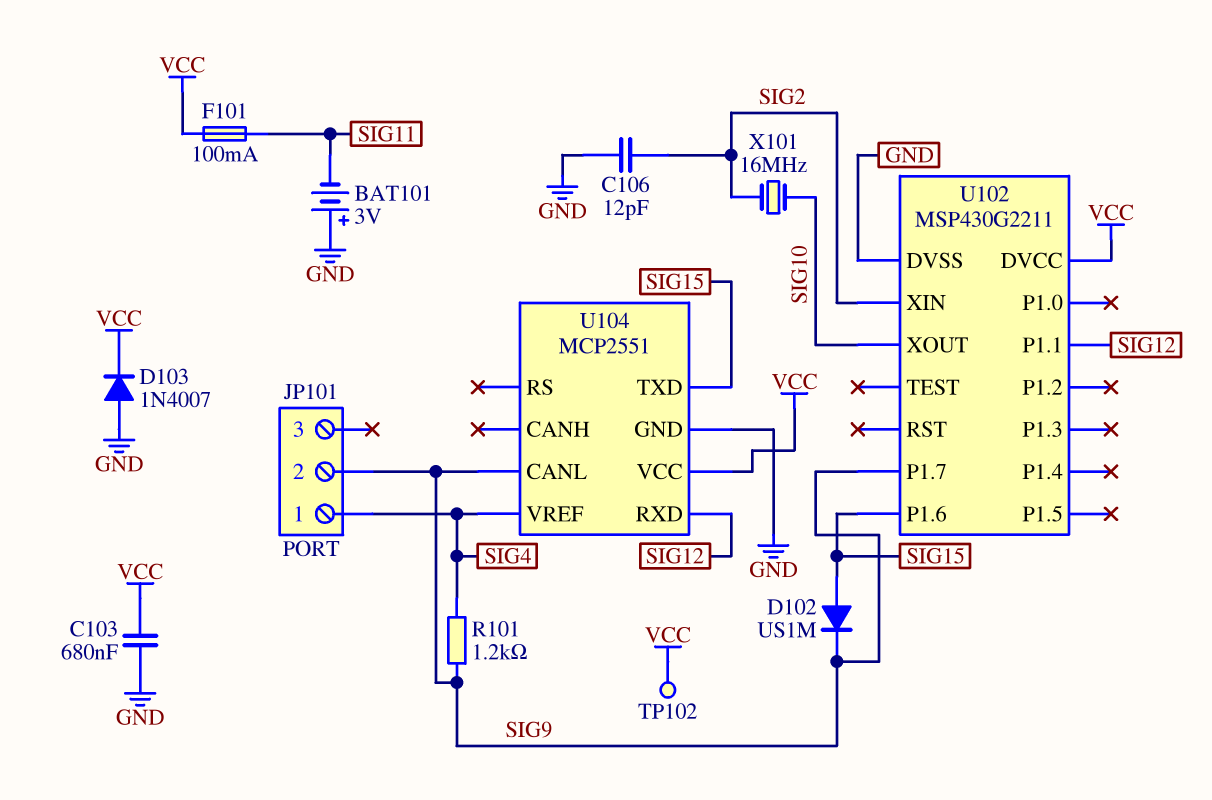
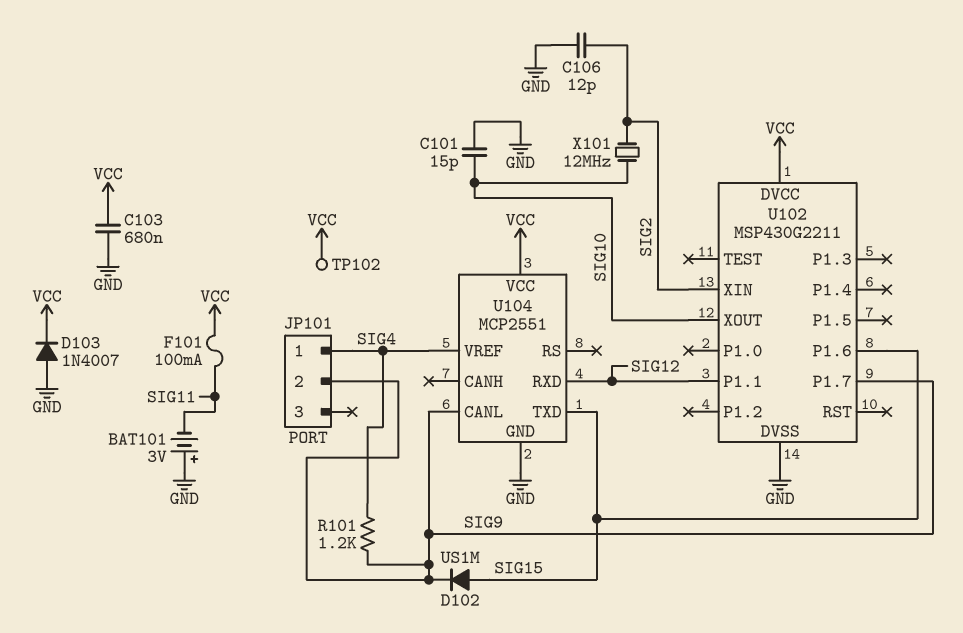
C101: none -> 15pF (GND, SIG10)
X101: 16MHz (SIG2, SIG10) -> 12MHz (SIG2, SIG10)

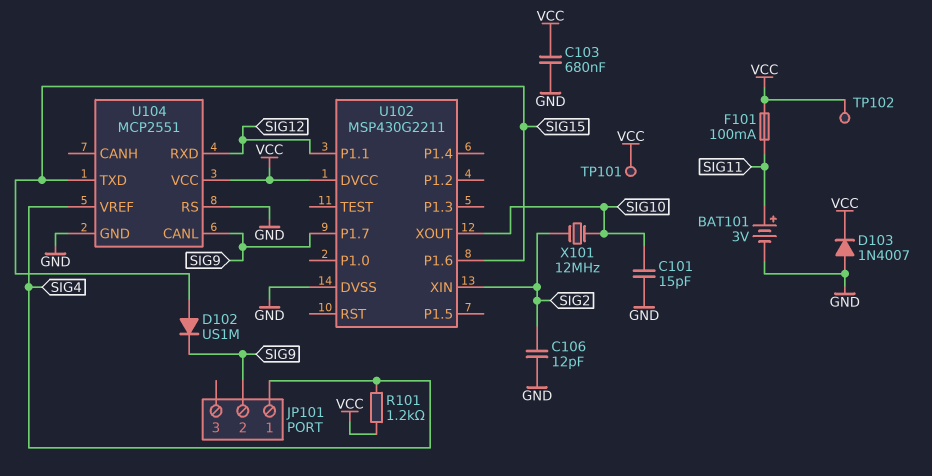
BAT101: 3V (plus GND, minus SIG11) -> 3V (plus SIG11, minus GND)
R101: 1.2k (SIG4, SIG9) -> 1.2k (SIG4, VCC)
TP101: none -> test point (VCC)
U104 pin RS: none -> GND

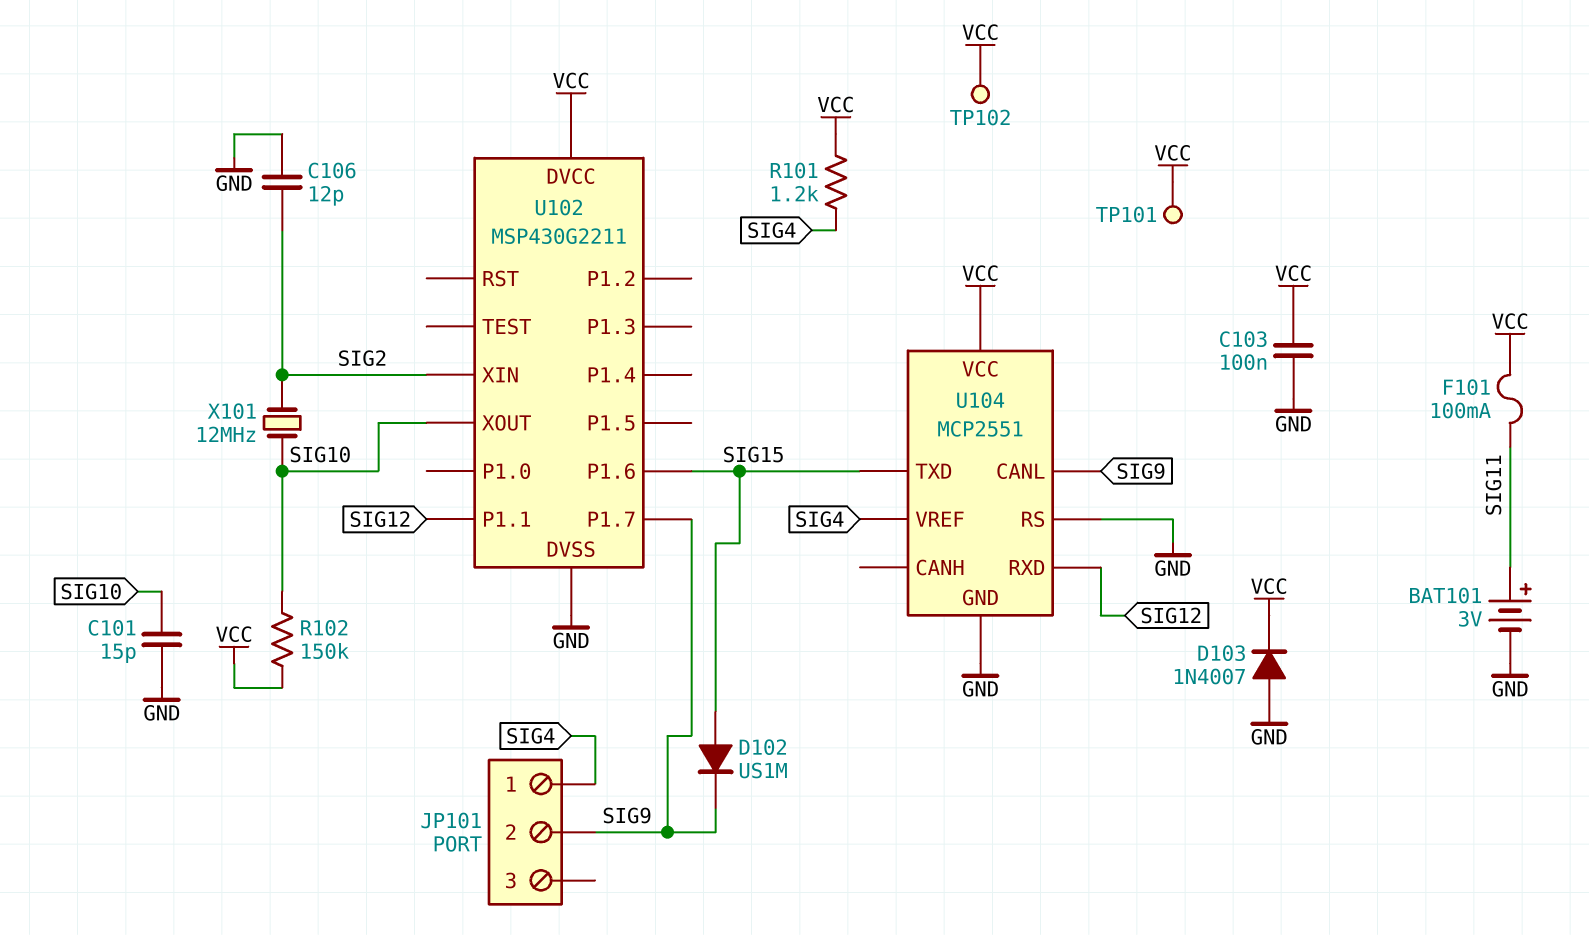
C103: 680nF (GND, VCC) -> 100nF (GND, VCC)
R102: none -> 150k (SIG10, VCC)

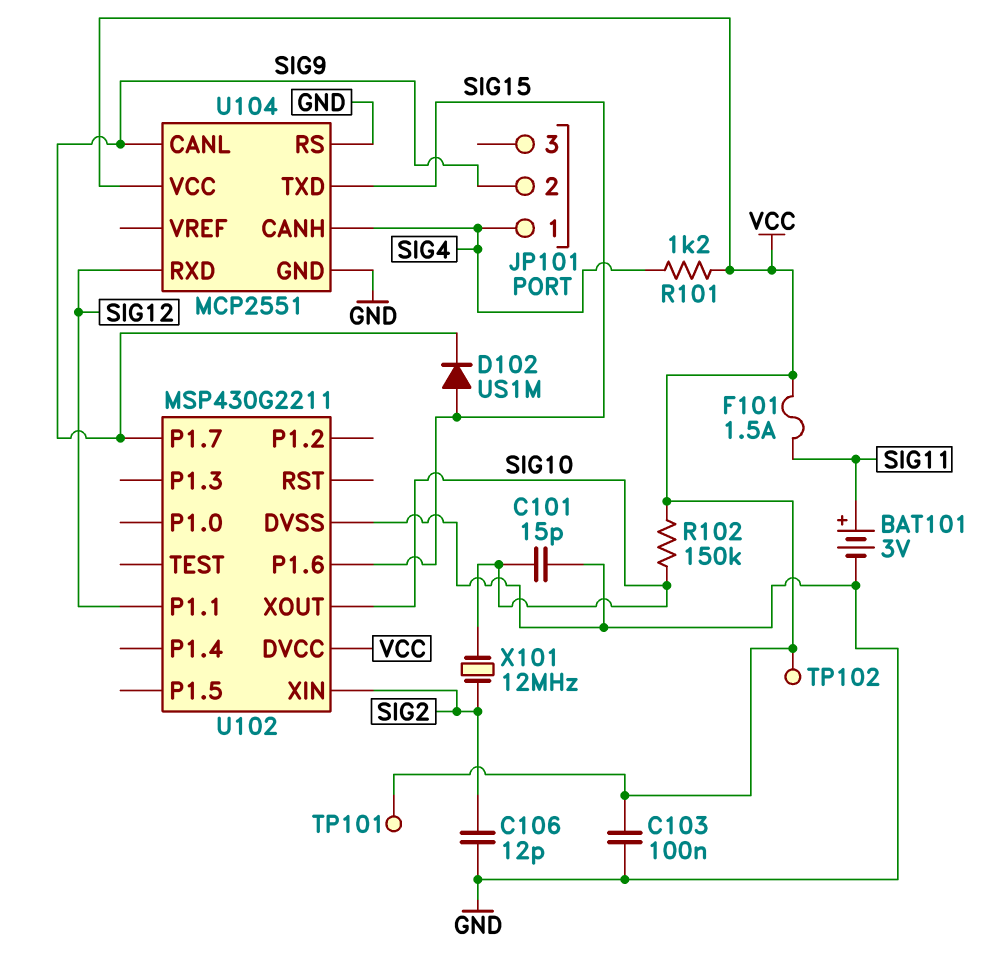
D103: diode 1N4007 (A GND, K VCC) -> none
F101: 100mA (SIG11, VCC) -> 1.5A (SIG11, VCC)
U104 pin CANH: none -> SIG4
U104 pin VREF: SIG4 -> none

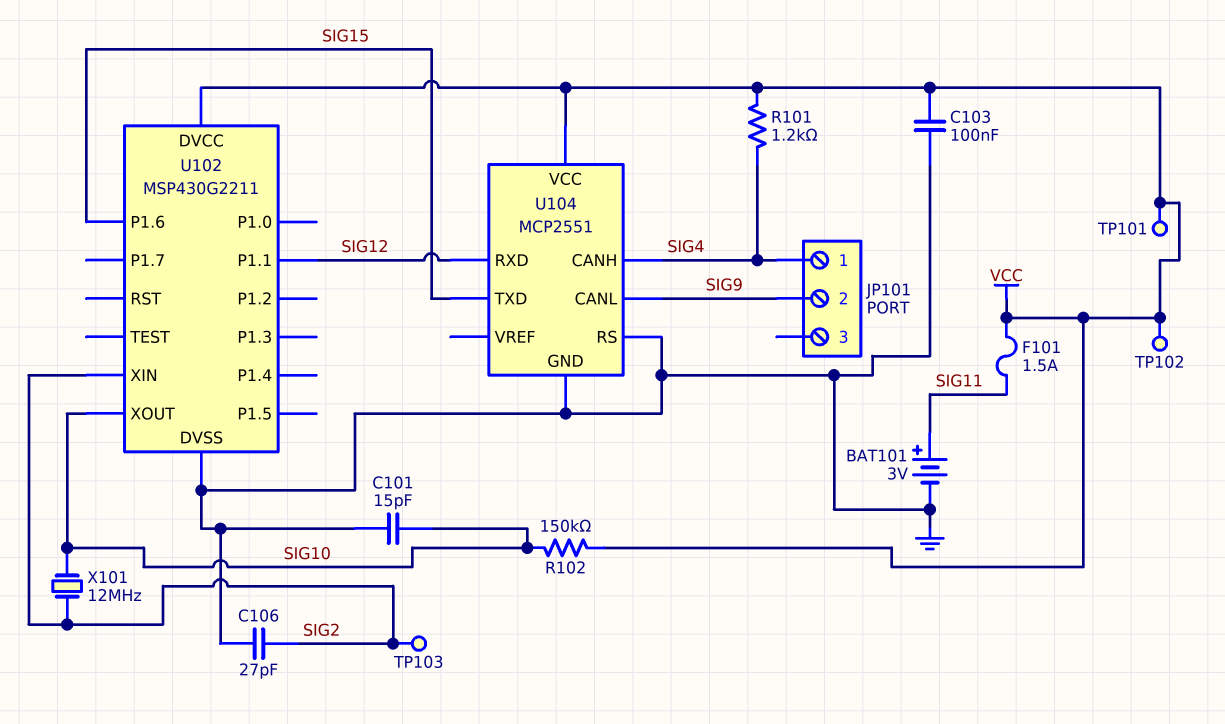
C106: 12pF (GND, SIG2) -> 27pF (GND, SIG2)
D102: diode US1M (A SIG15, K SIG9) -> none
TP103: none -> test point (SIG2)
U102 pin P1.7: SIG9 -> none

